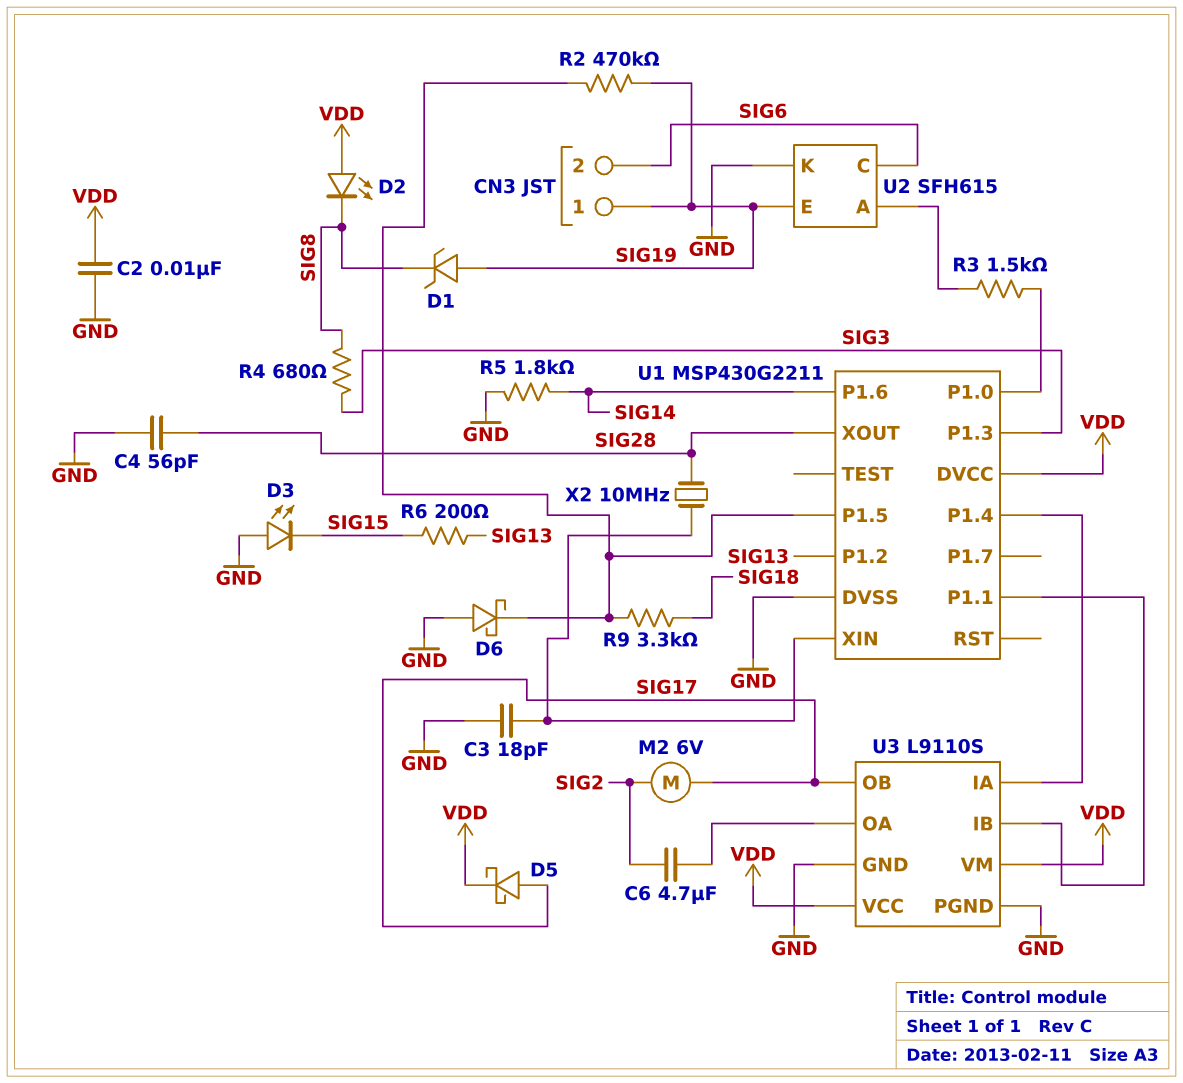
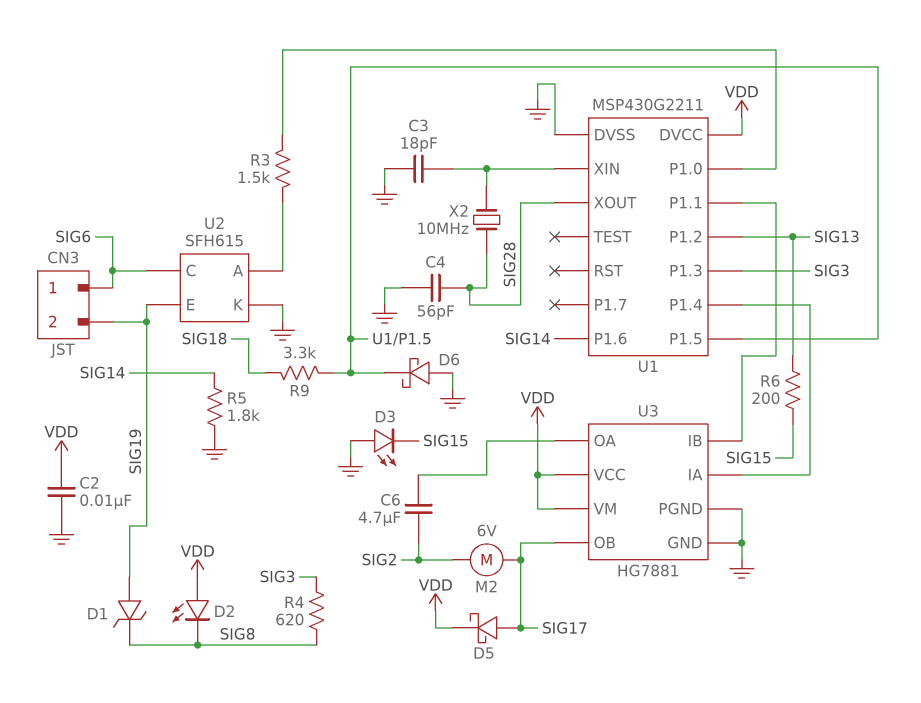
CN3 pin 1: SIG19 -> SIG6
CN3 pin 2: SIG6 -> SIG19
R2: 470k (SIG19, U1/P1.5) -> none
R4: 680 (SIG3, SIG8) -> 620 (SIG3, SIG8)
U3: L9110S -> HG7881

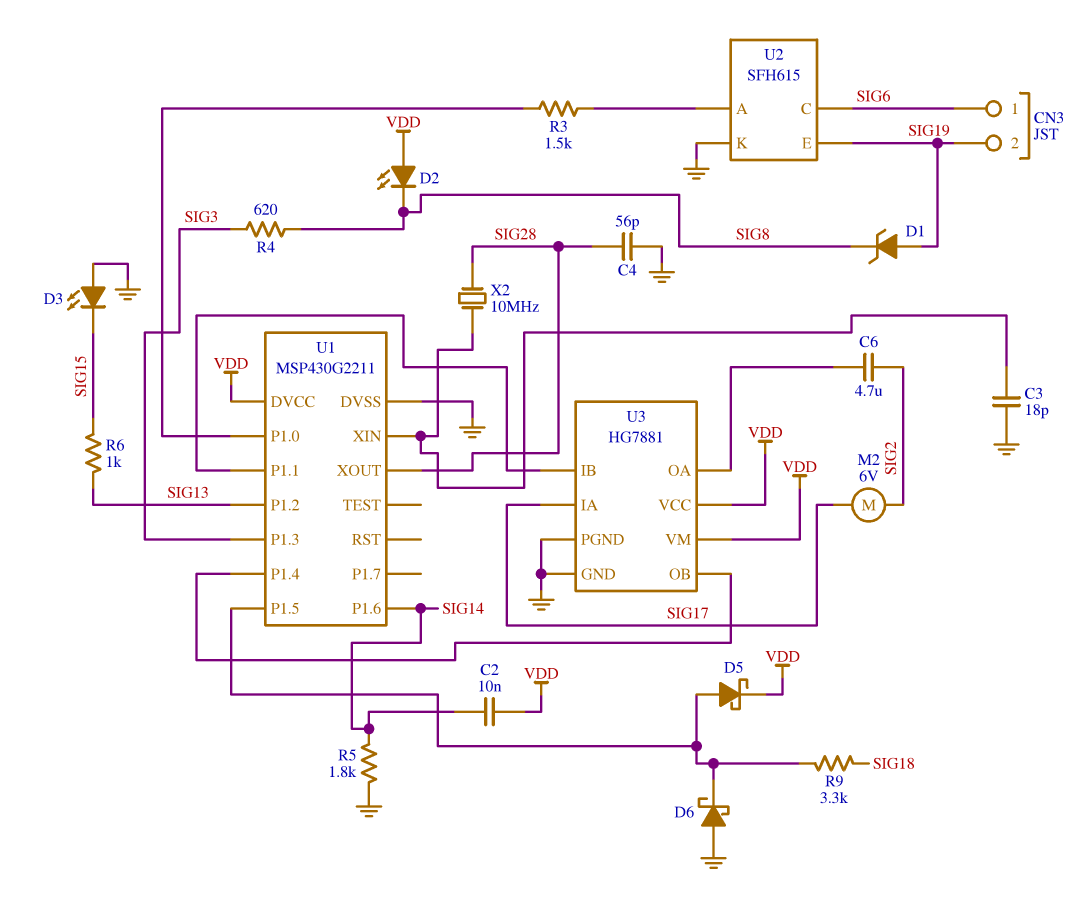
C2: 10nF (GND, VDD) -> 10nF (SIG14, VDD)
D5: schottky (A SIG17, K VDD) -> schottky (A U1/P1.5, K VDD)
R6: 200 (SIG13, SIG15) -> 1k (SIG13, SIG15)
U3 pin IA: U1/P1.4 -> SIG17
U3 pin OB: SIG17 -> U1/P1.4

